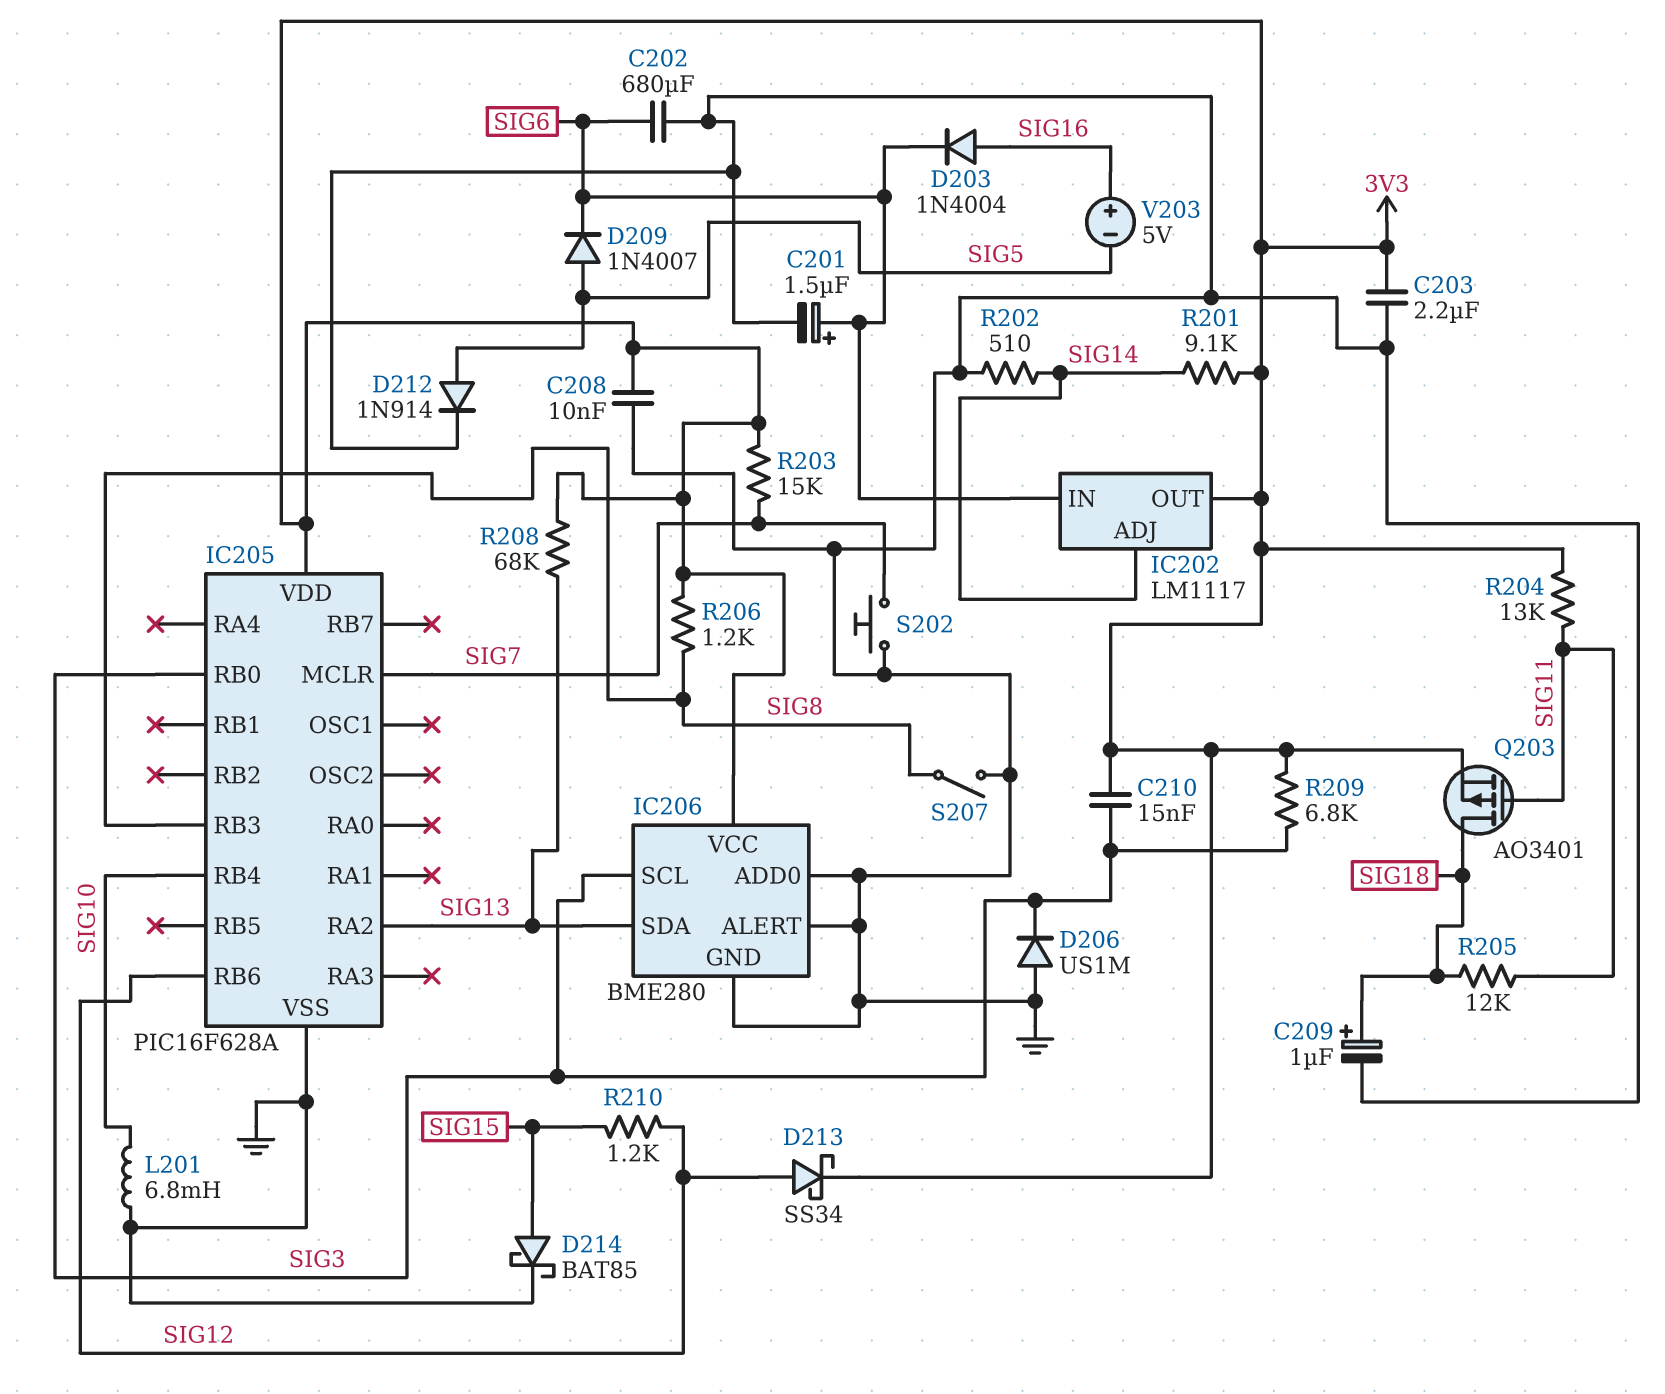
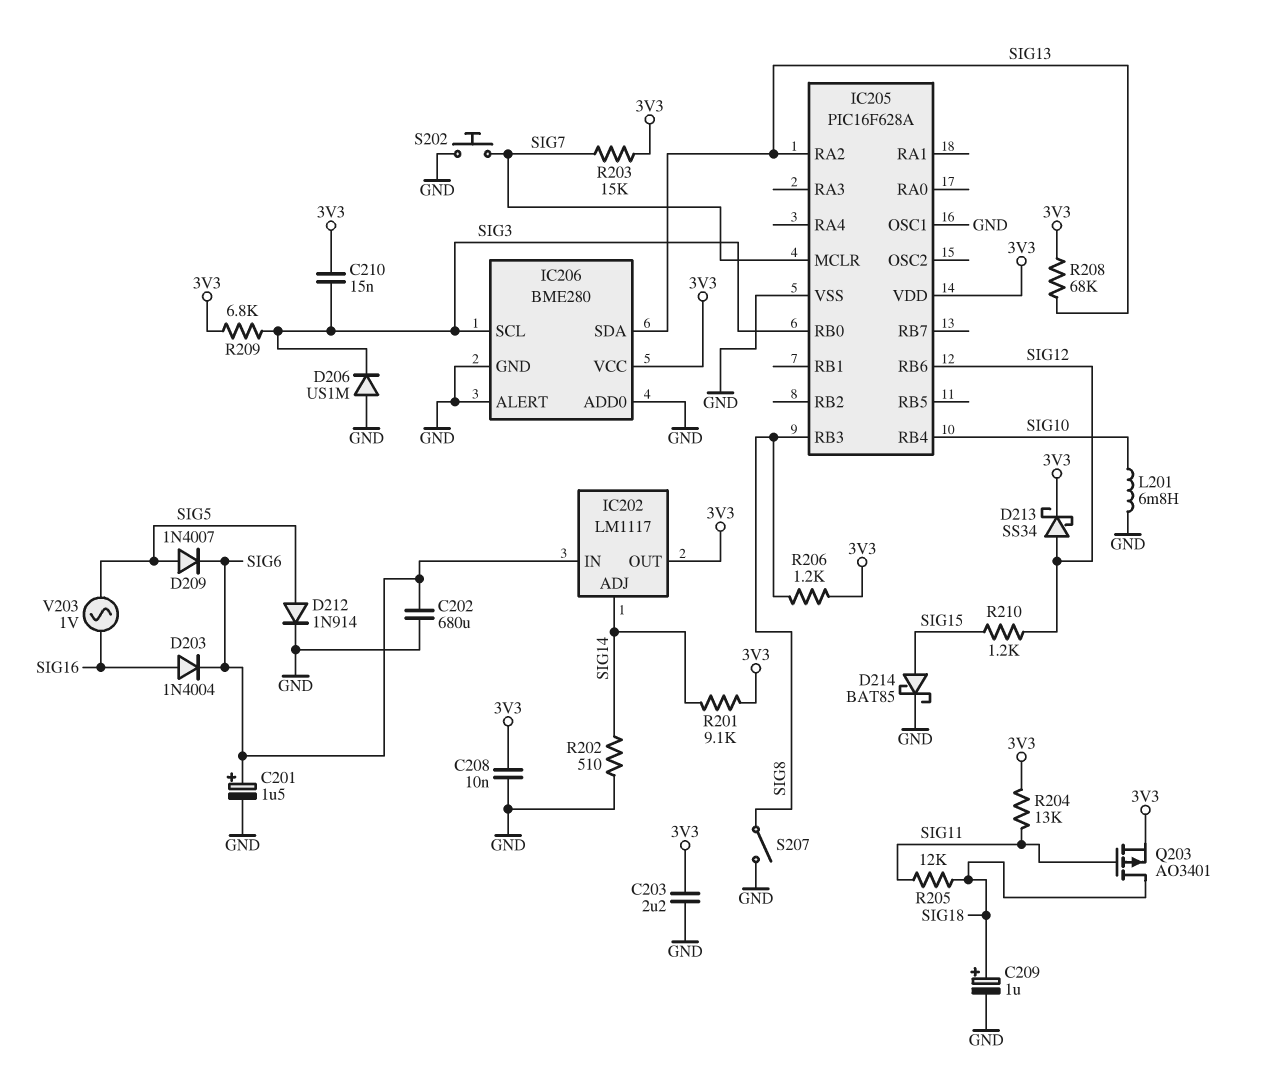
IC205 pin OSC1: none -> GND
V203: 5V (plus SIG16, minus SIG5) -> AC 1V (SIG5, SIG16)

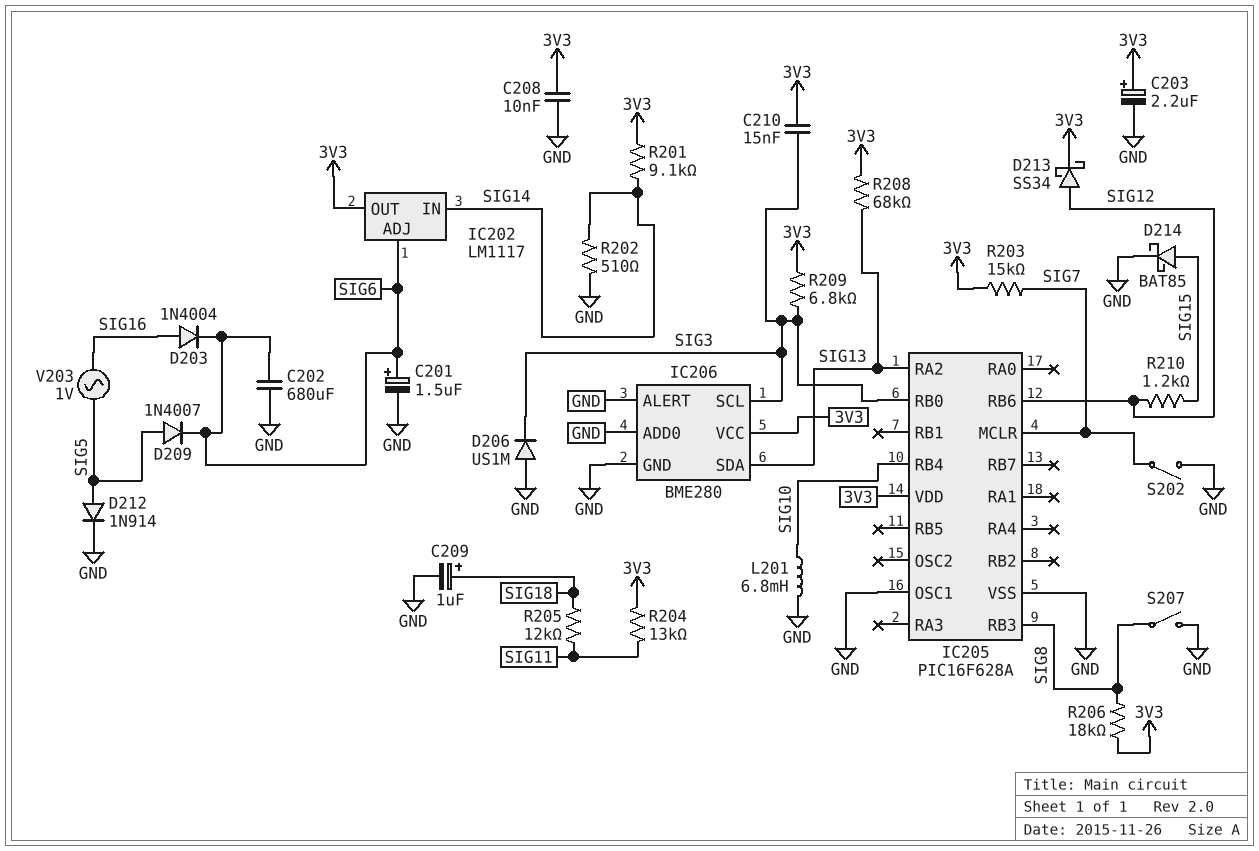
C203: 2.2uF (3V3, GND) -> 2.2uF (plus 3V3, minus GND)
IC202 pin ADJ: SIG14 -> SIG6
IC202 pin IN: SIG6 -> SIG14
Q203: PMOS AO3401 (G SIG11, D SIG18, S 3V3) -> none
R206: 1.2k (3V3, SIG8) -> 18k (3V3, SIG8)
S202: button (GND, SIG7) -> switch (GND, SIG7)

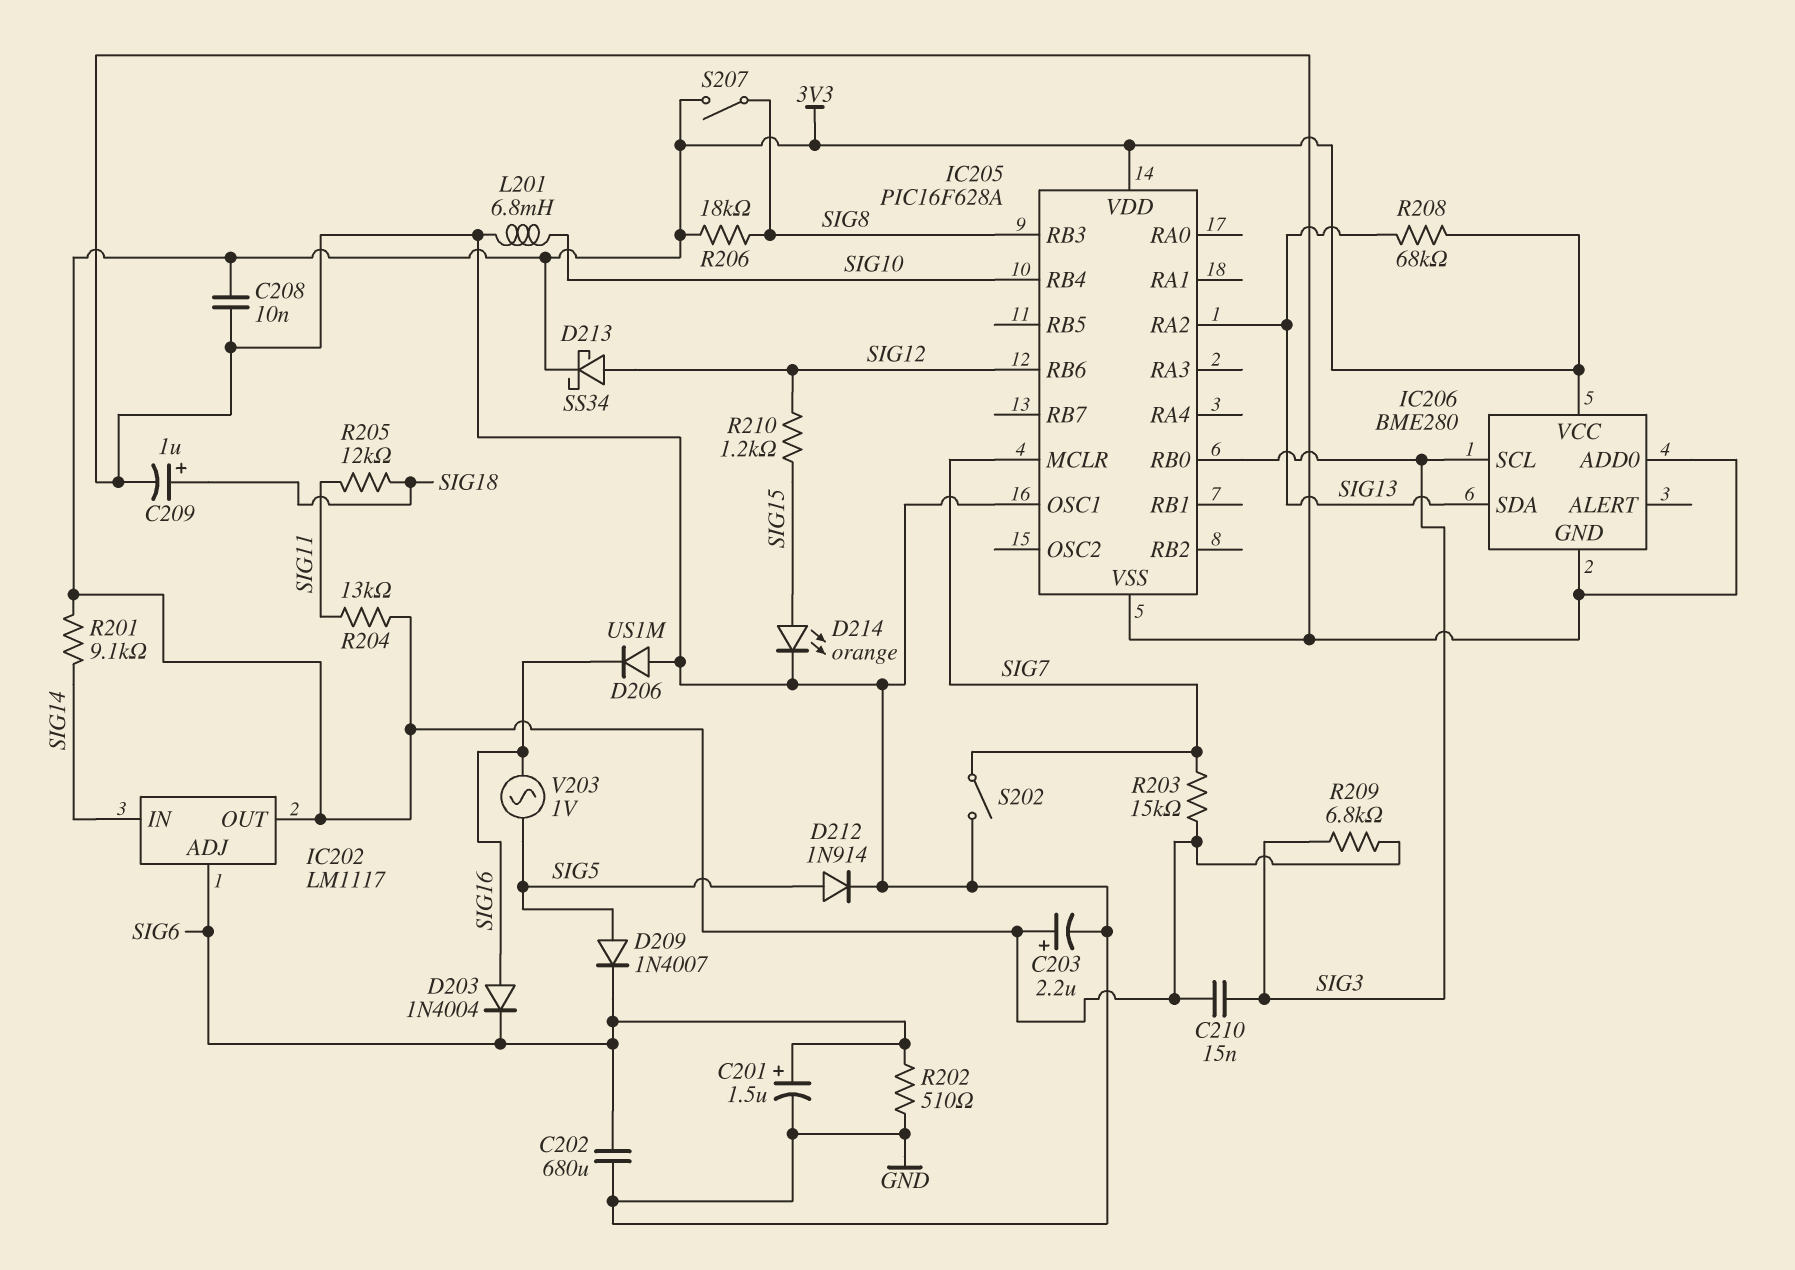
D206: diode US1M (A GND, K SIG3) -> diode US1M (A GND, K SIG16)
D214: schottky BAT85 (A SIG15, K GND) -> LED orange (A SIG15, K GND)
IC206 pin ALERT: GND -> none
R202: 510 (GND, SIG14) -> 510 (GND, SIG6)
S207: switch (GND, SIG8) -> switch (3V3, SIG8)

